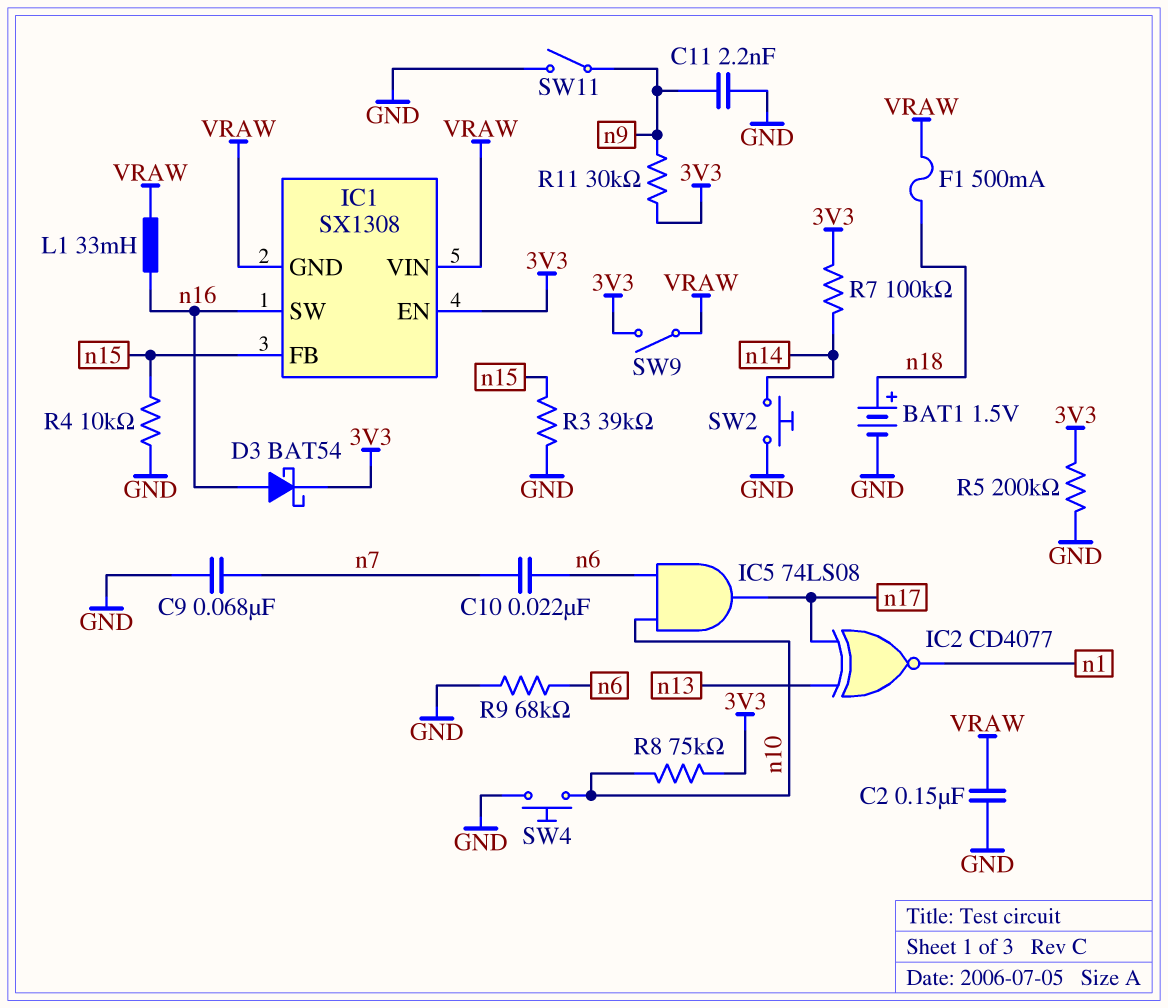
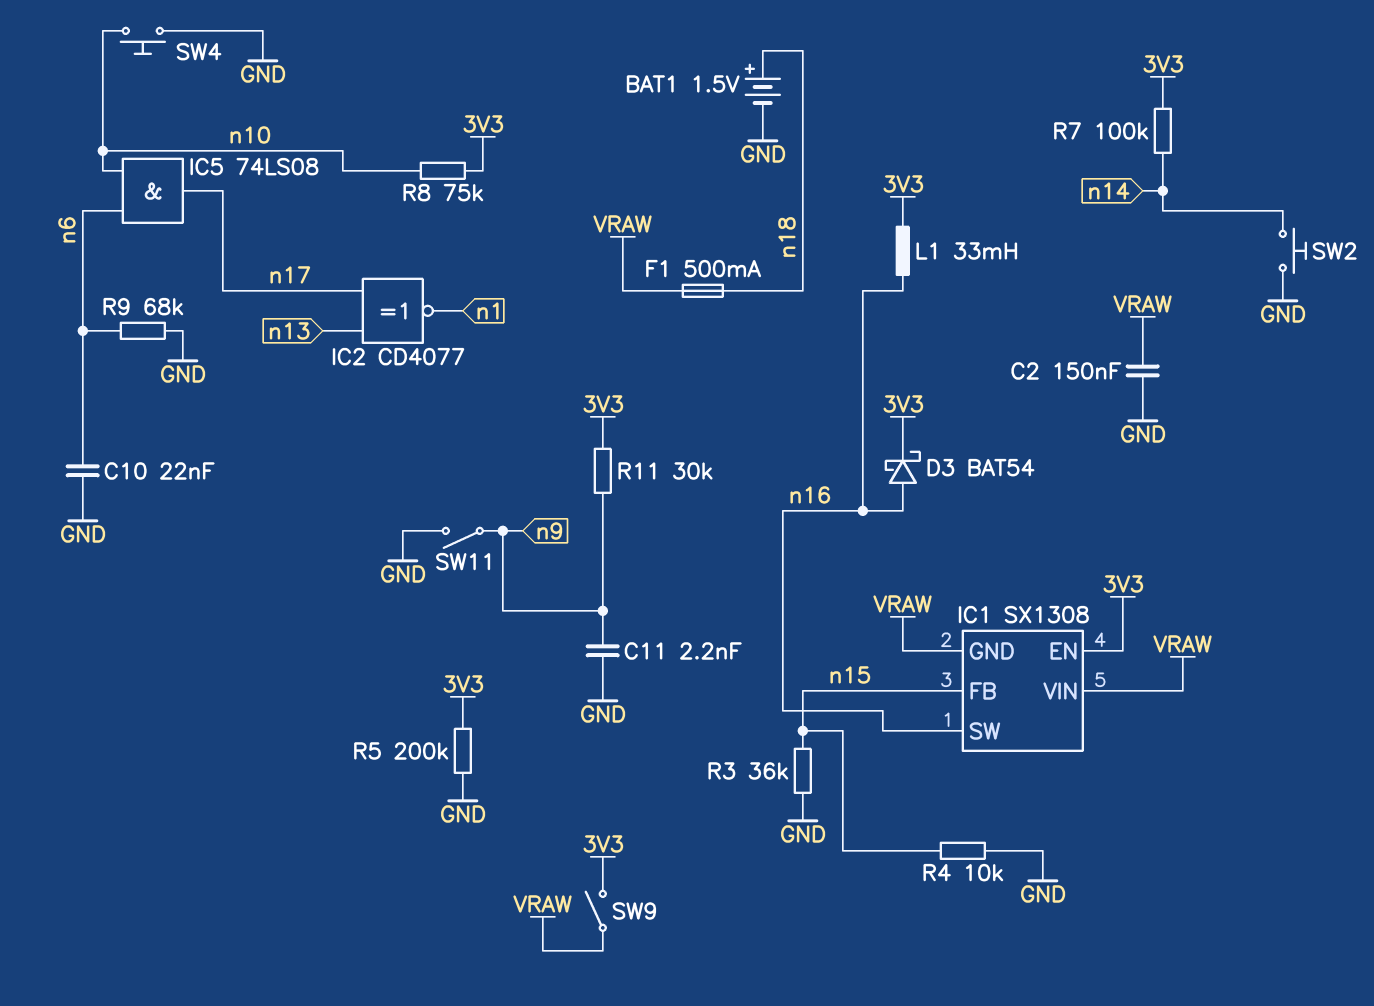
C9: 68nF (GND, n7) -> none
C10: 22nF (n6, n7) -> 22nF (GND, n6)
L1: 33mH (VRAW, n16) -> 33mH (3V3, n16)
R3: 39k (GND, n15) -> 36k (GND, n15)

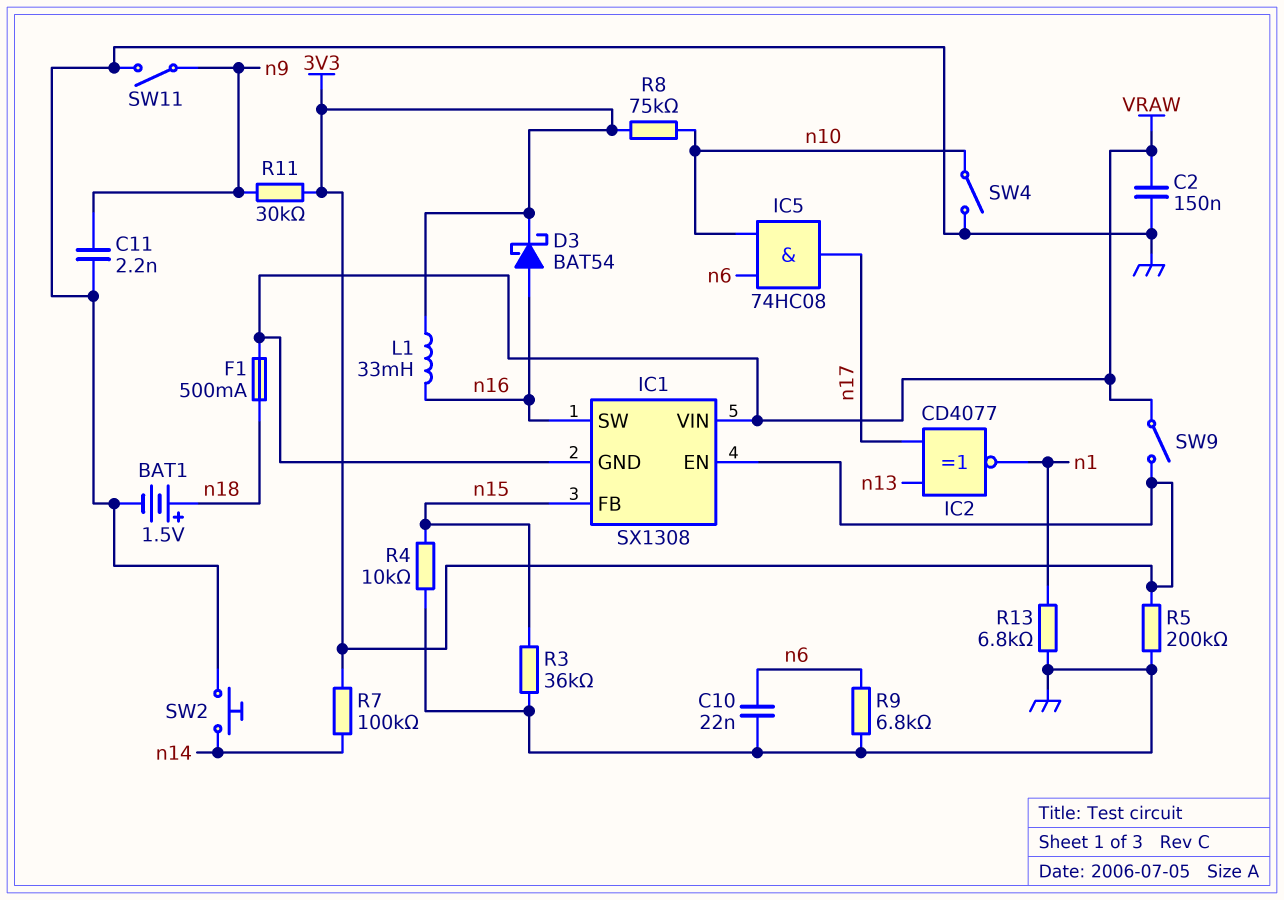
IC5: AND 74LS08 (in n6, in n10, out n17) -> AND 74HC08 (in n6, in n10, out n17)
R9: 68k (GND, n6) -> 6.8k (GND, n6)
R13: none -> 6.8k (GND, n1)
SW4: button (GND, n10) -> switch (GND, n10)

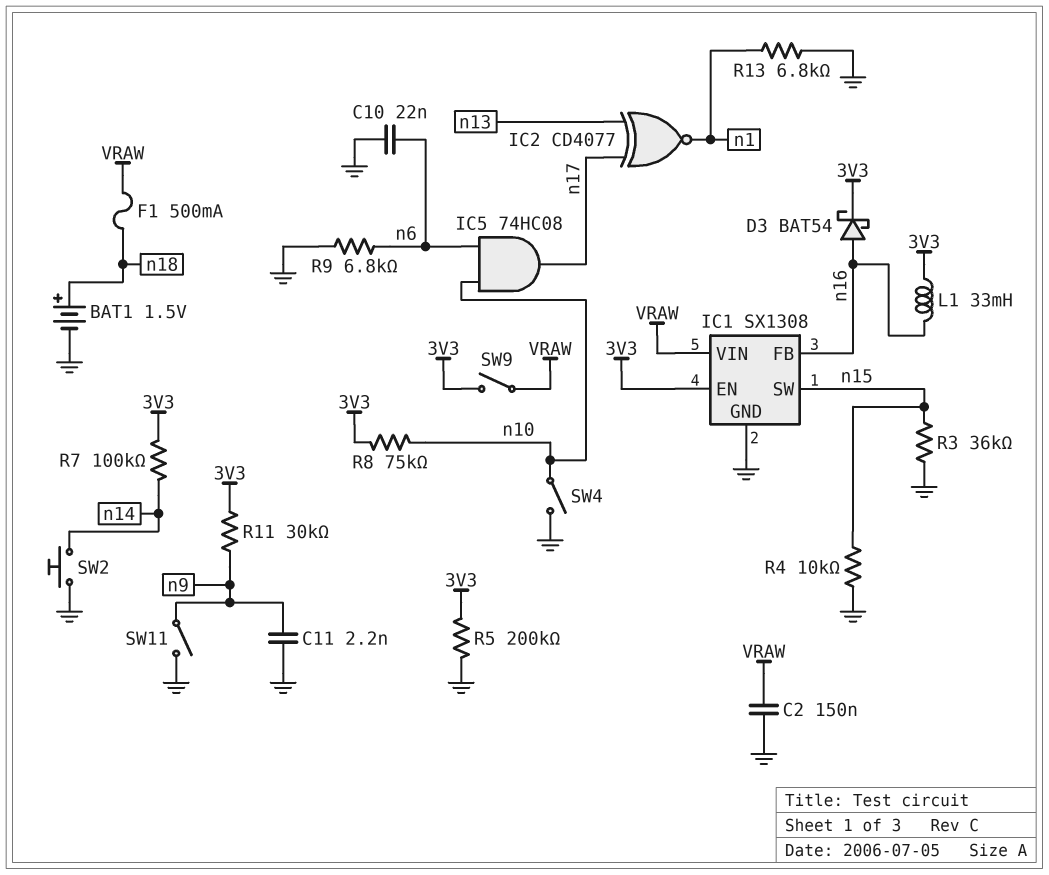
IC1 pin FB: n15 -> n16
IC1 pin GND: VRAW -> GND
IC1 pin SW: n16 -> n15

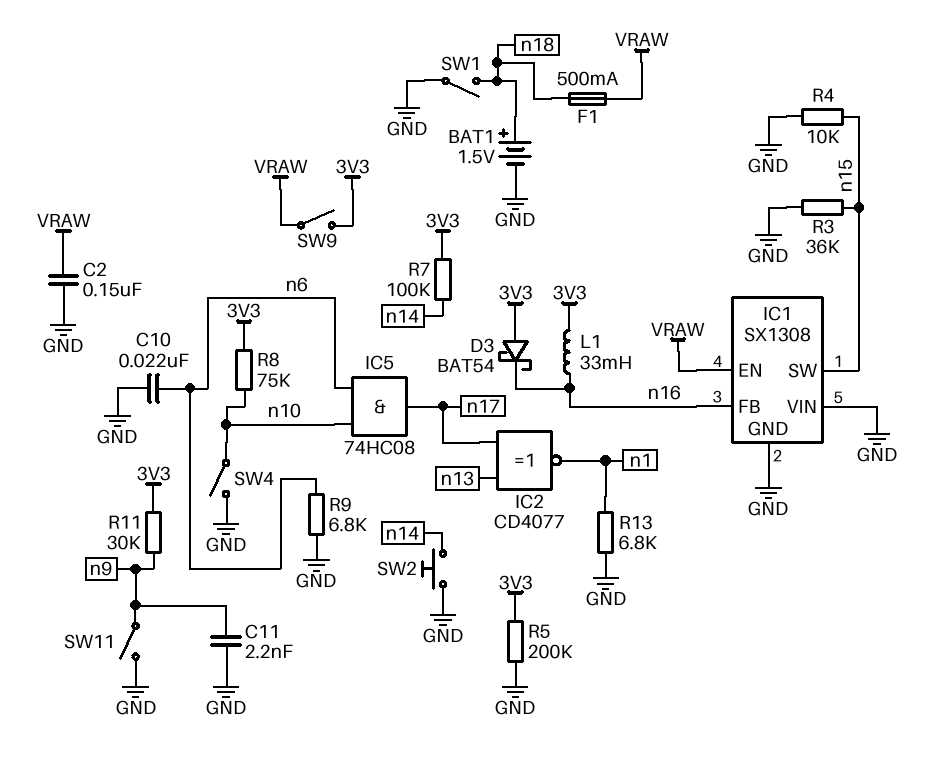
D3: schottky BAT54 (A n16, K 3V3) -> schottky BAT54 (A 3V3, K n16)
IC1 pin EN: 3V3 -> VRAW
IC1 pin VIN: VRAW -> GND
SW1: none -> switch (GND, n18)

